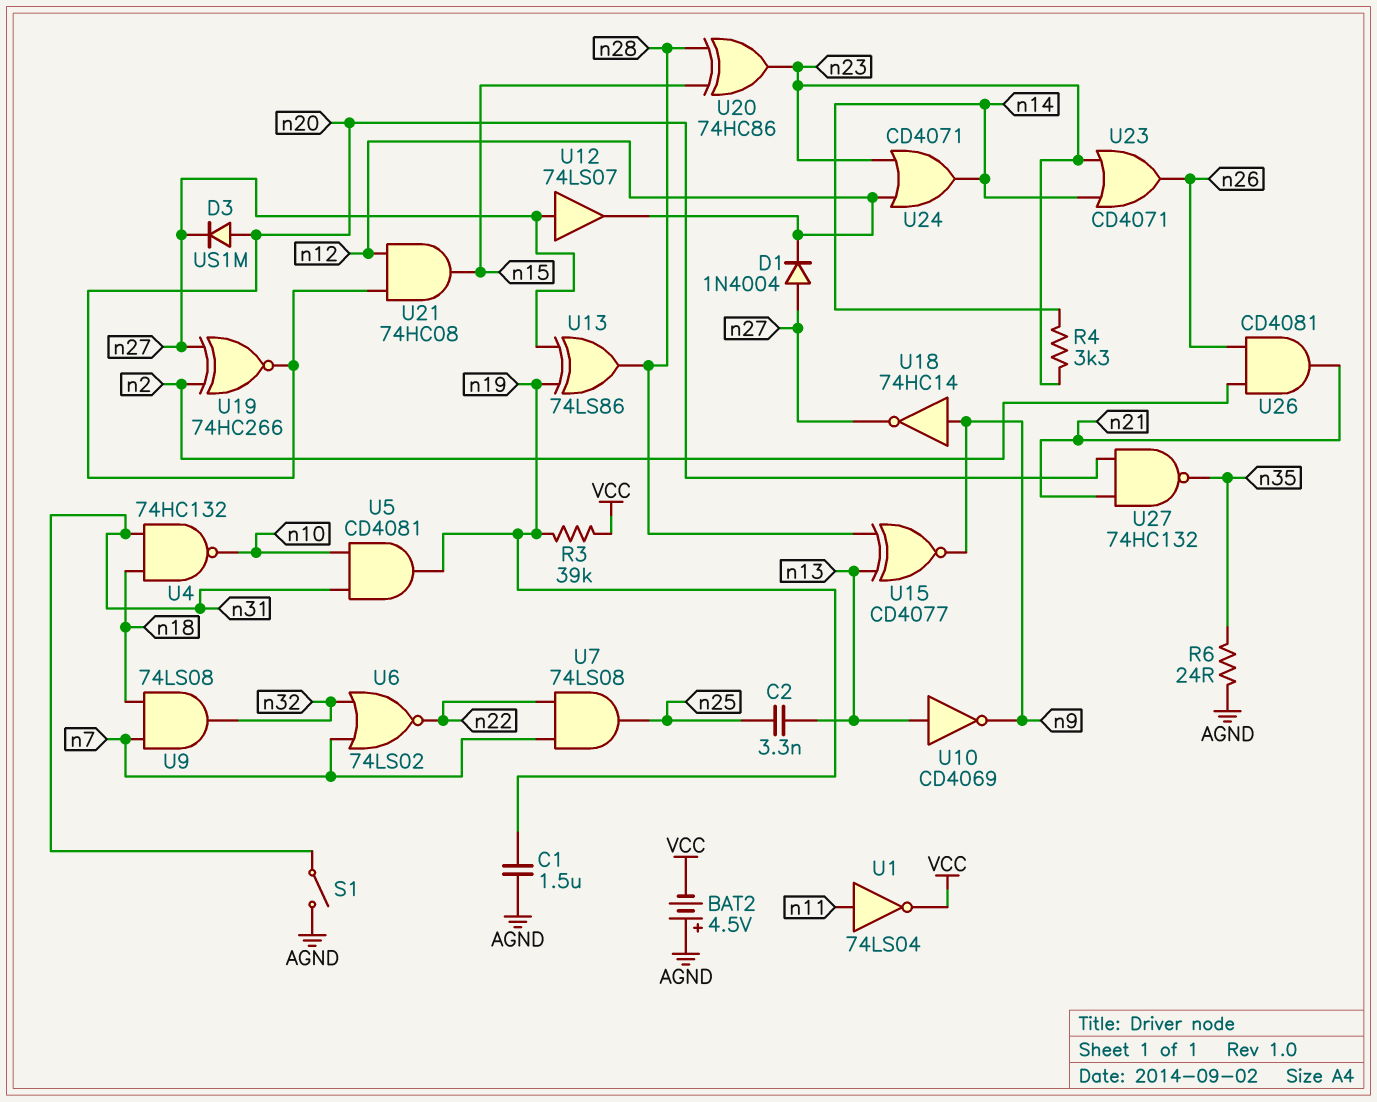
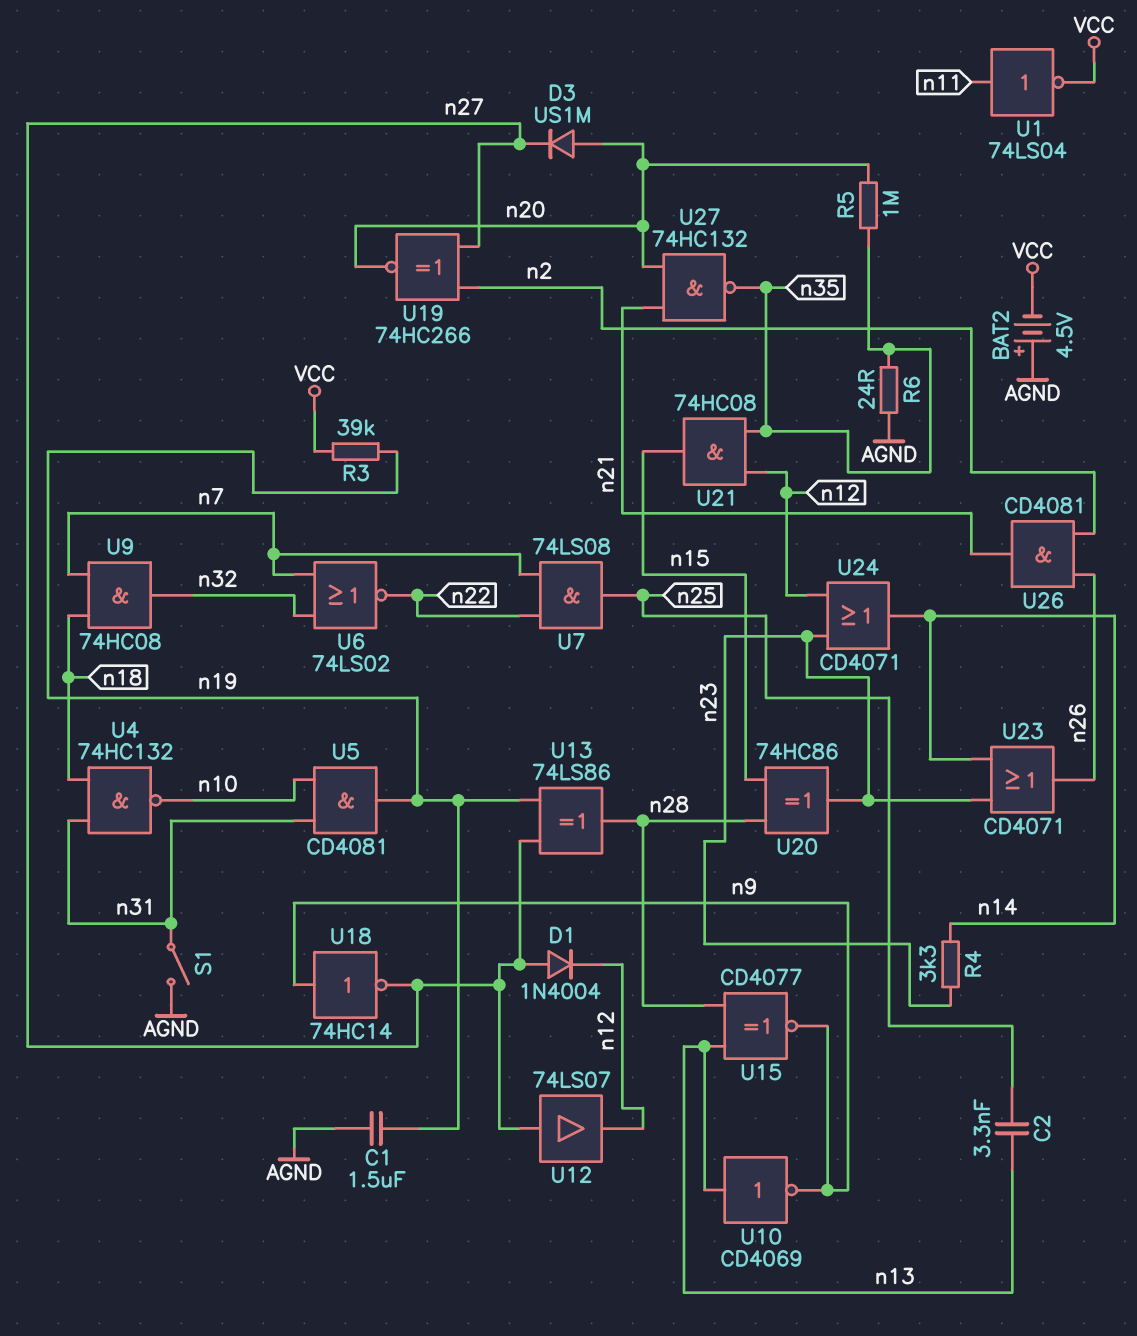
R5: none -> 1M (n20, n35)
U9: AND 74LS08 (in n7, in n18, out n32) -> AND 74HC08 (in n7, in n18, out n32)
U21: AND 74HC08 (in n12, in n20, out n15) -> AND 74HC08 (in n12, in n35, out n15)

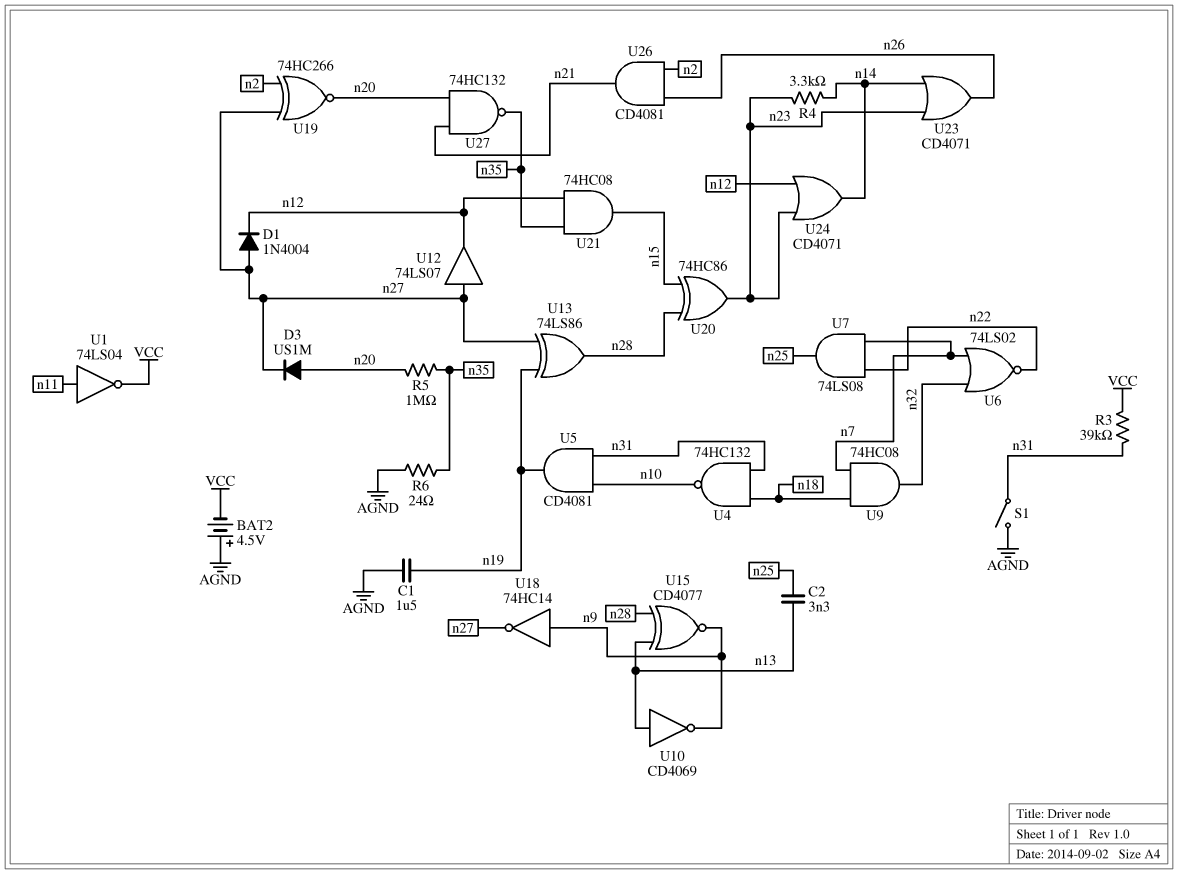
R3: 39k (VCC, n19) -> 39k (VCC, n31)

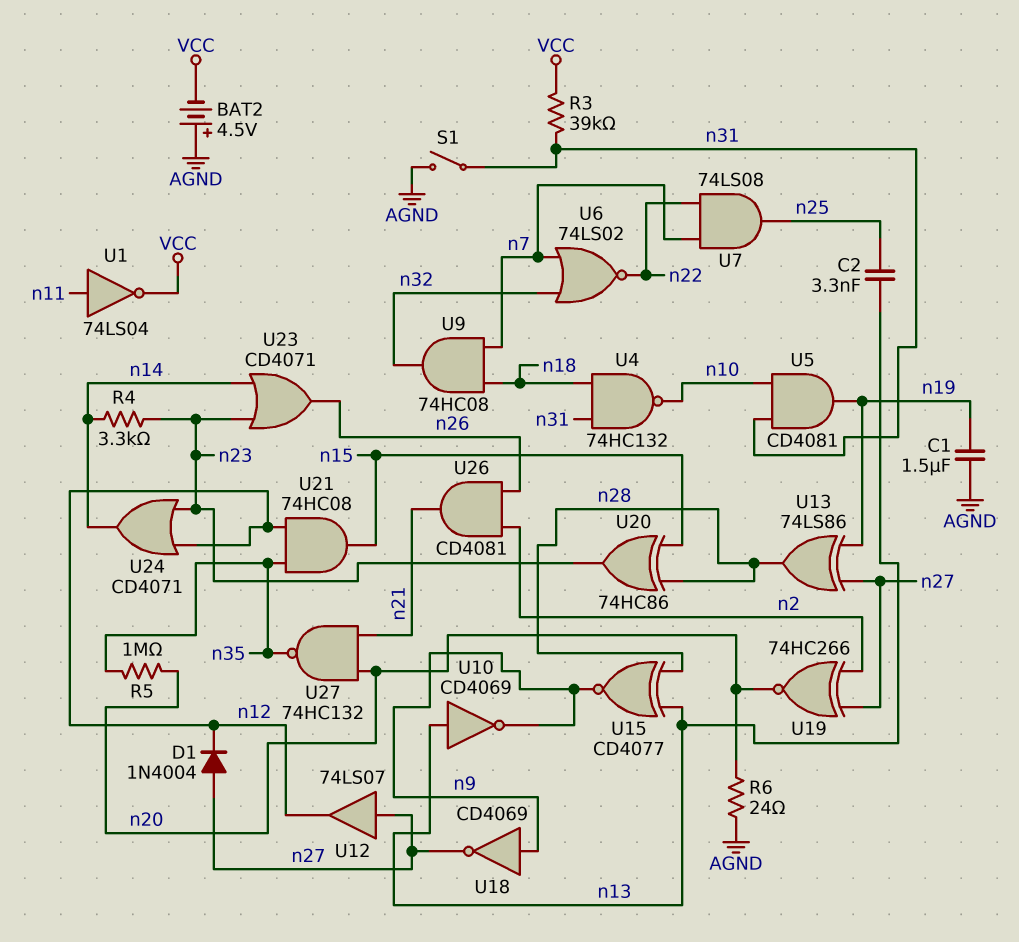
D3: diode US1M (A n20, K n27) -> none
R6: 24 (AGND, n35) -> 24 (AGND, n20)
U18: NOT 74HC14 (in n9, out n27) -> NOT CD4069 (in n9, out n27)

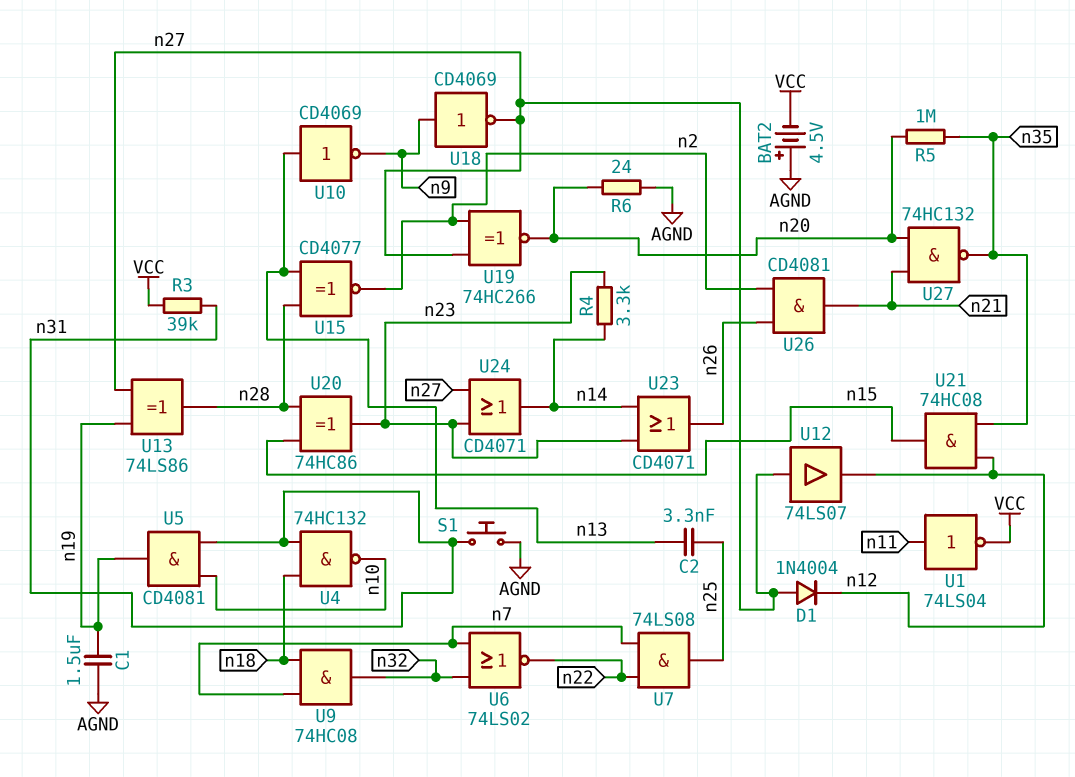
S1: switch (AGND, n31) -> button (AGND, n31)
U15: XNOR CD4077 (in n13, in n28, out n9) -> XNOR CD4077 (in n13, in n28, out n2)
U24: OR CD4071 (in n12, in n23, out n14) -> OR CD4071 (in n23, in n27, out n14)

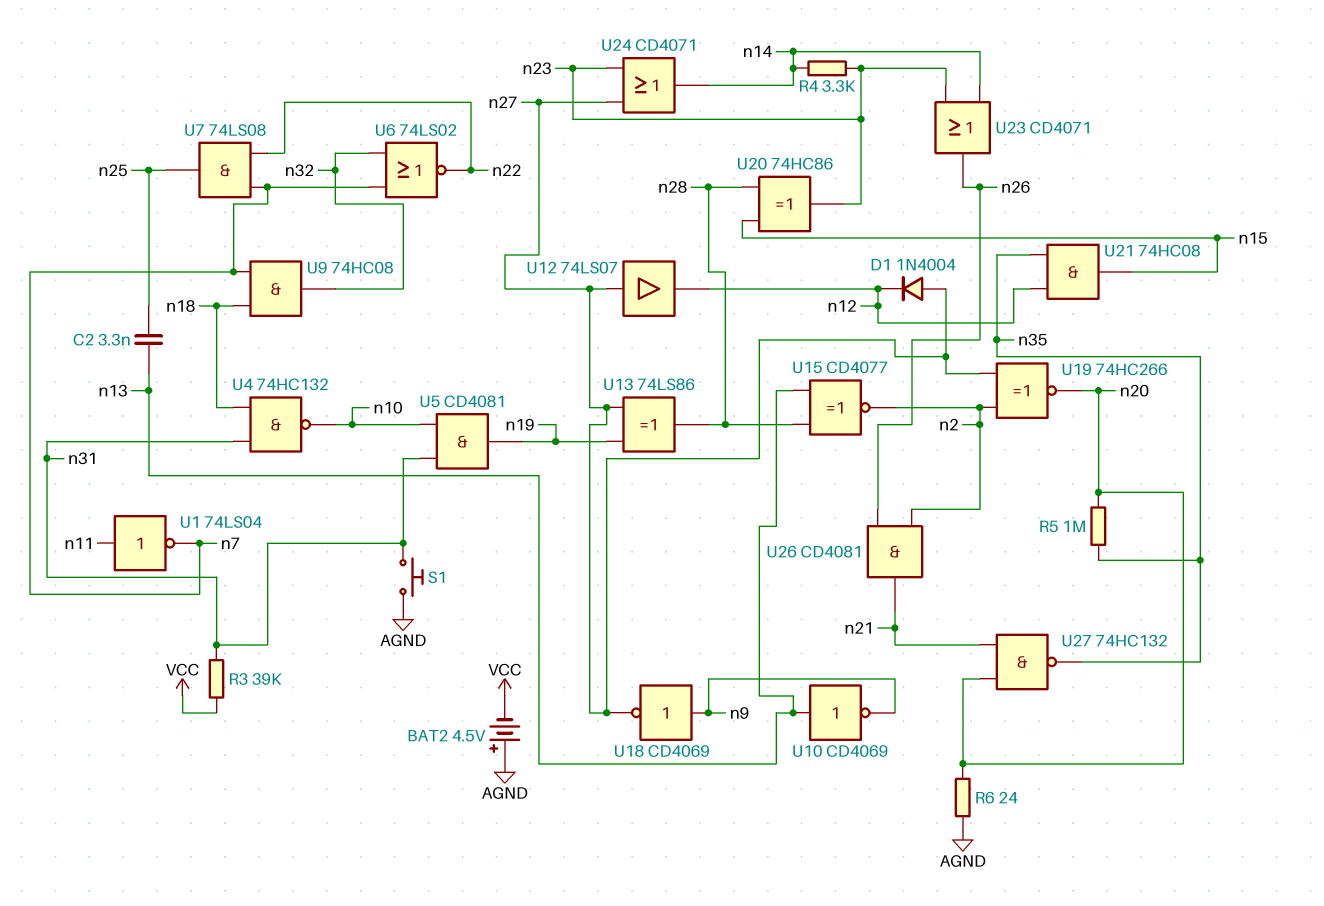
C1: 1.5uF (AGND, n19) -> none
U1: NOT 74LS04 (in n11, out VCC) -> NOT 74LS04 (in n11, out n7)

